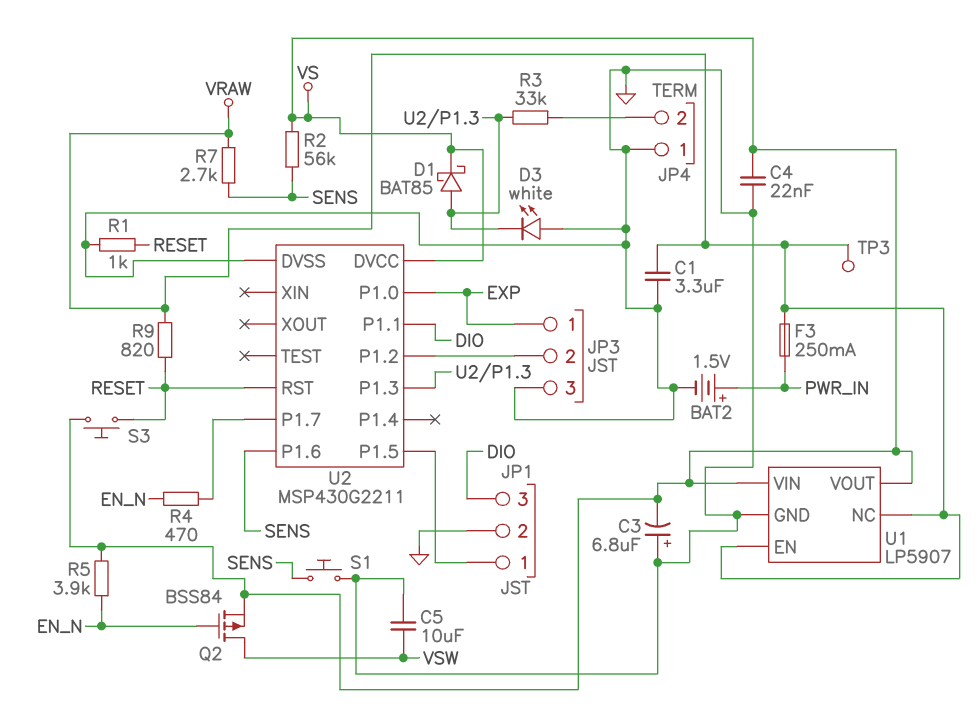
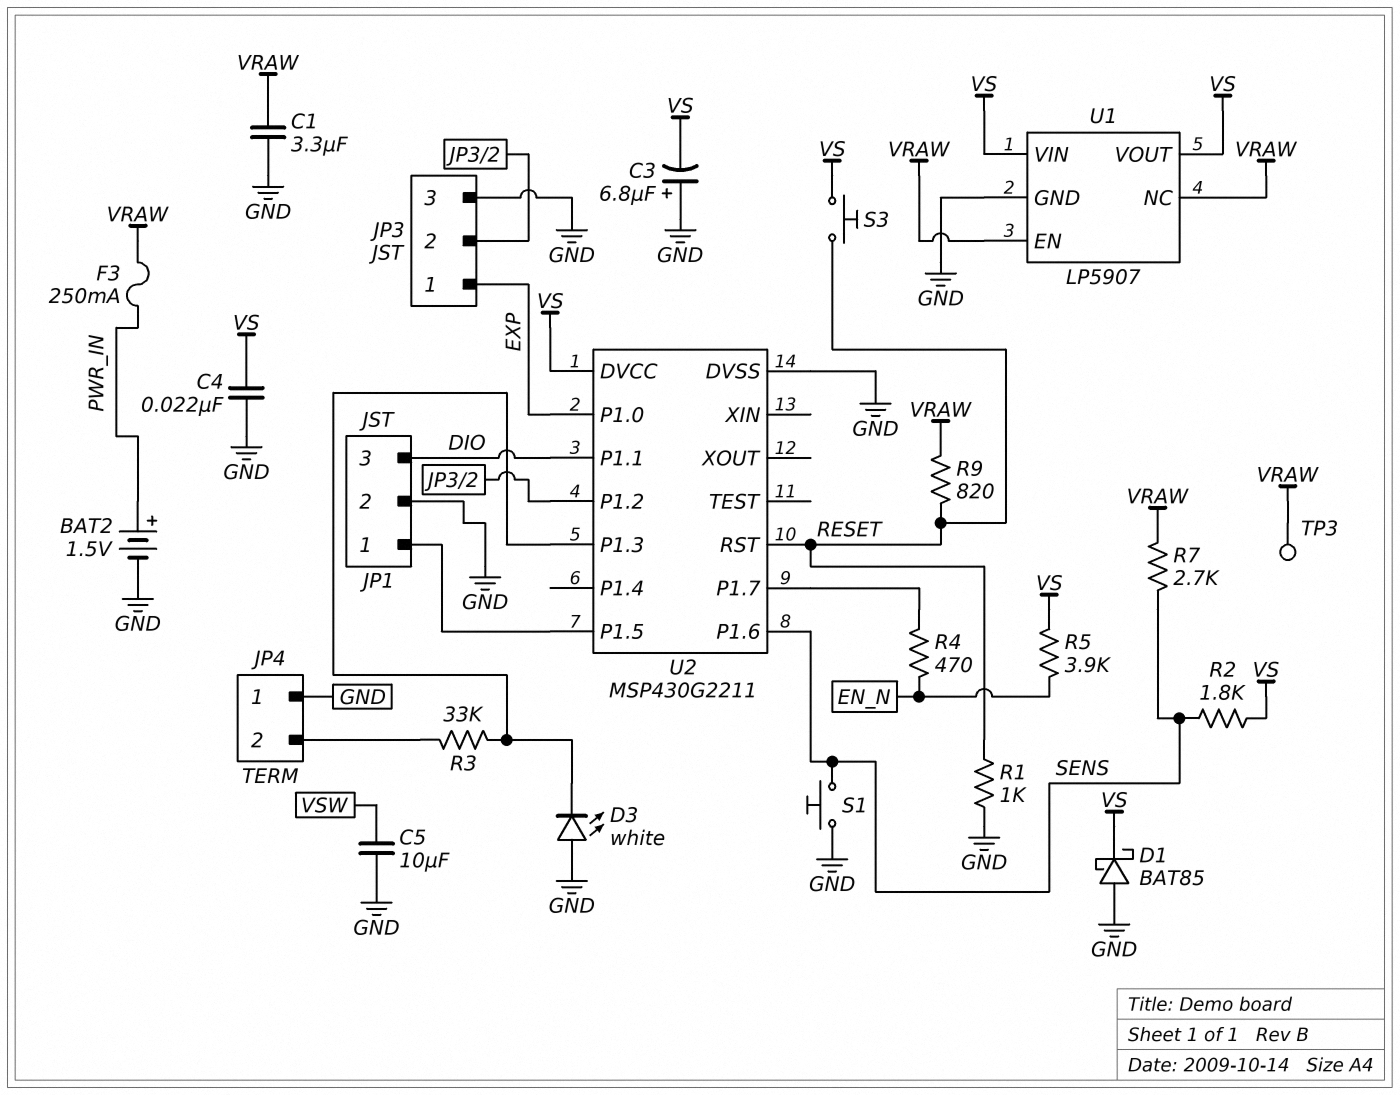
D1: schottky BAT85 (A U2/P1.3, K VS) -> schottky BAT85 (A GND, K VS)
Q2: PMOS BSS84 (G EN_N, D VSW, S VS) -> none
R2: 56k (SENS, VS) -> 1.8k (SENS, VS)

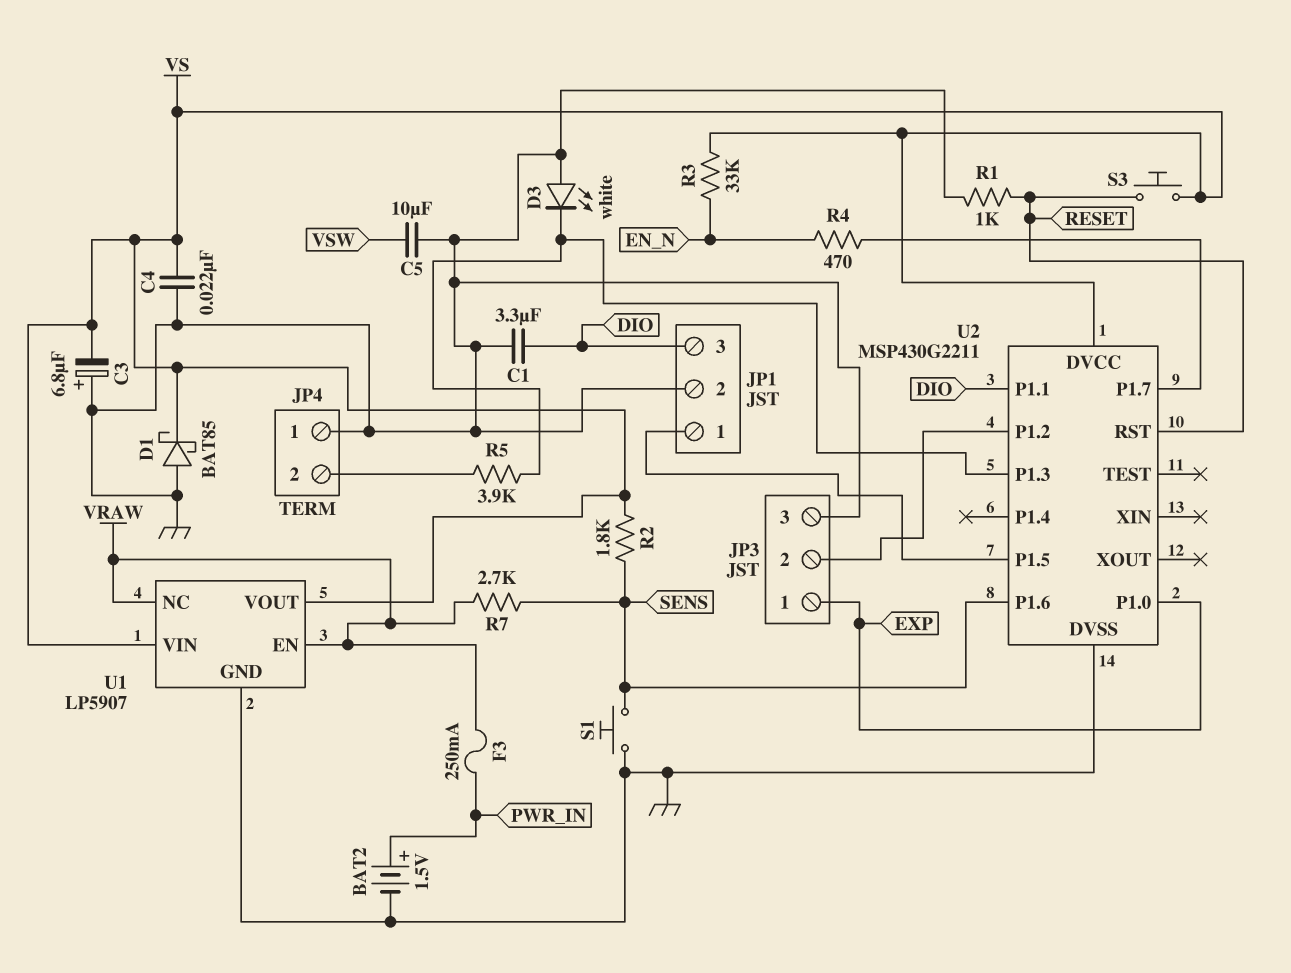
C1: 3.3uF (GND, VRAW) -> 3.3uF (DIO, GND)
R3: 33k (JP4/2, U2/P1.3) -> 33k (EN_N, VS)
R5: 3.9k (EN_N, VS) -> 3.9k (JP4/2, U2/P1.3)
R9: 820 (RESET, VRAW) -> none
TP3: test point (VRAW) -> none

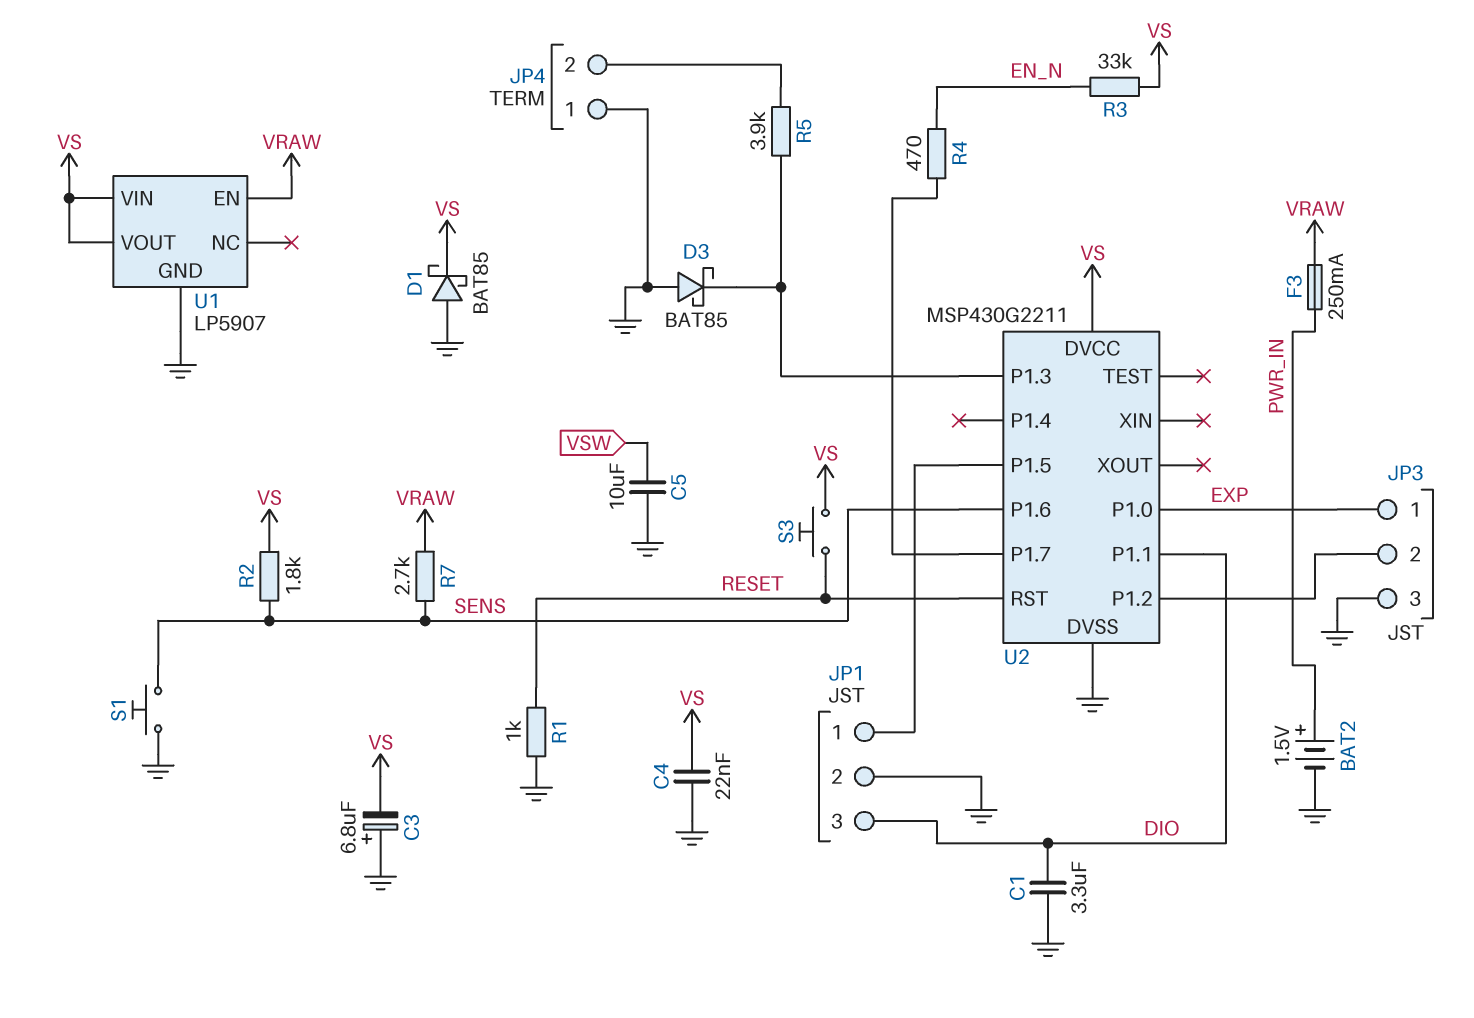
D3: LED white (A GND, K U2/P1.3) -> schottky BAT85 (A GND, K U2/P1.3)
U1 pin NC: VRAW -> none

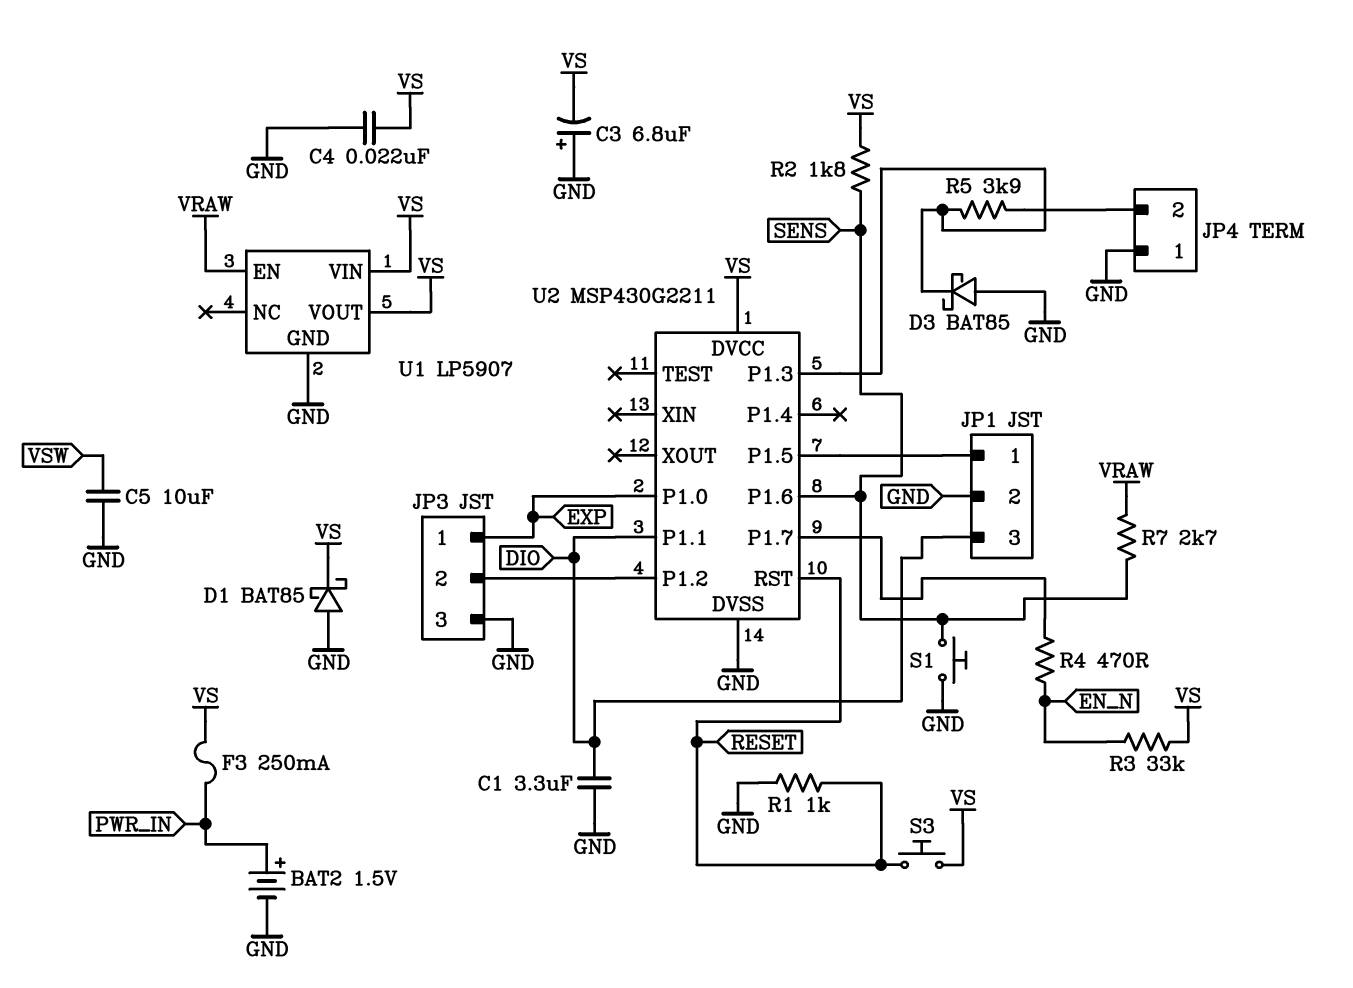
F3: 250mA (PWR_IN, VRAW) -> 250mA (PWR_IN, VS)

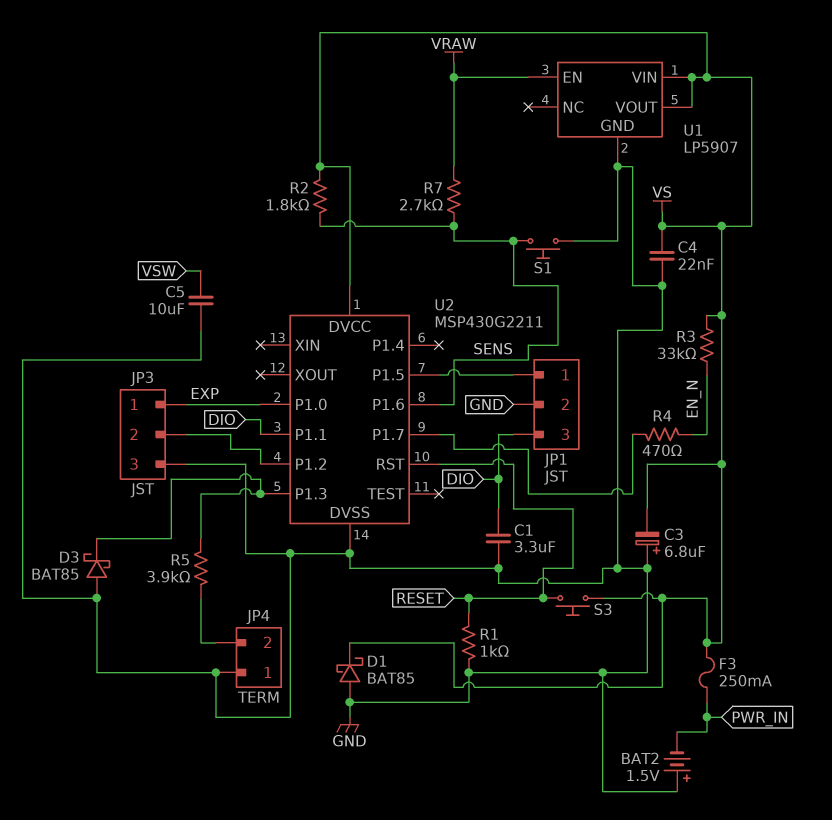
BAT2: 1.5V (plus PWR_IN, minus GND) -> 1.5V (plus GND, minus PWR_IN)

